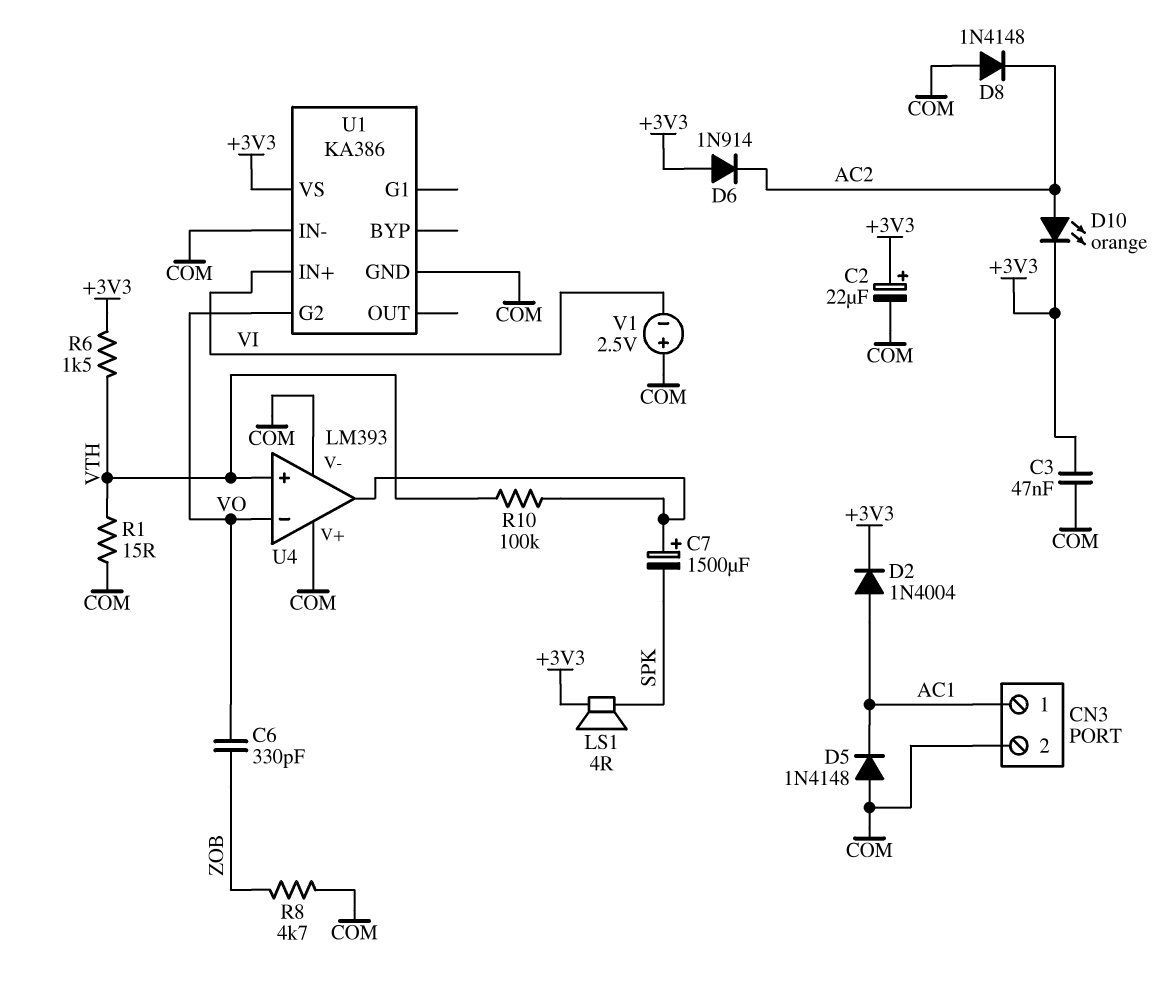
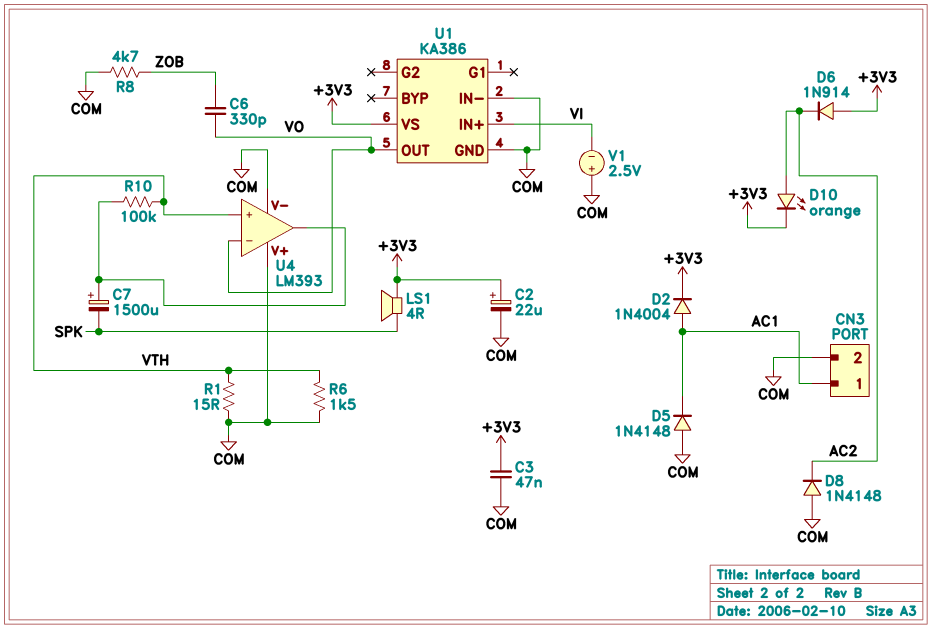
R6: 1.5k (+3V3, VTH) -> 1.5k (COM, VTH)
U1 pin G2: VO -> none
U1 pin OUT: none -> VO

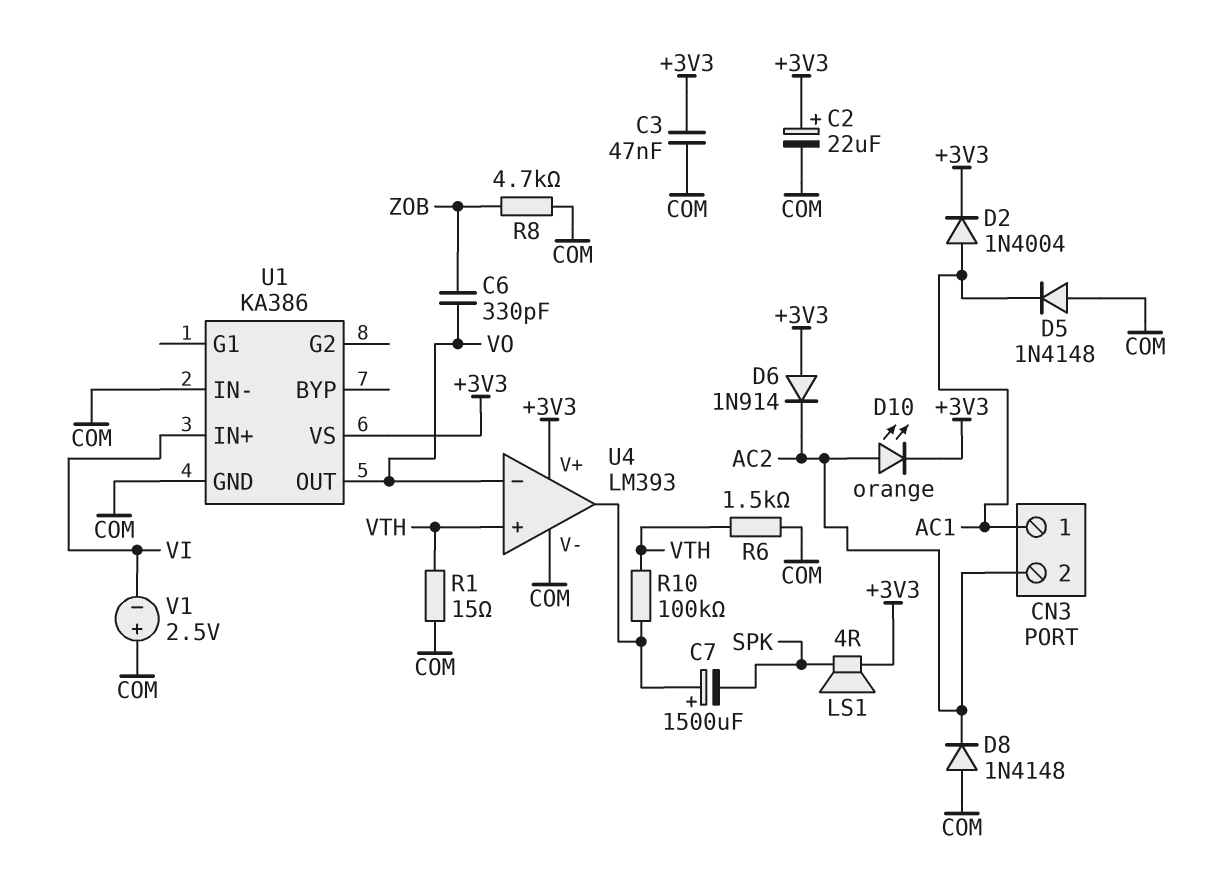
CN3 pin 2: COM -> AC2
U4 pin V+: COM -> +3V3

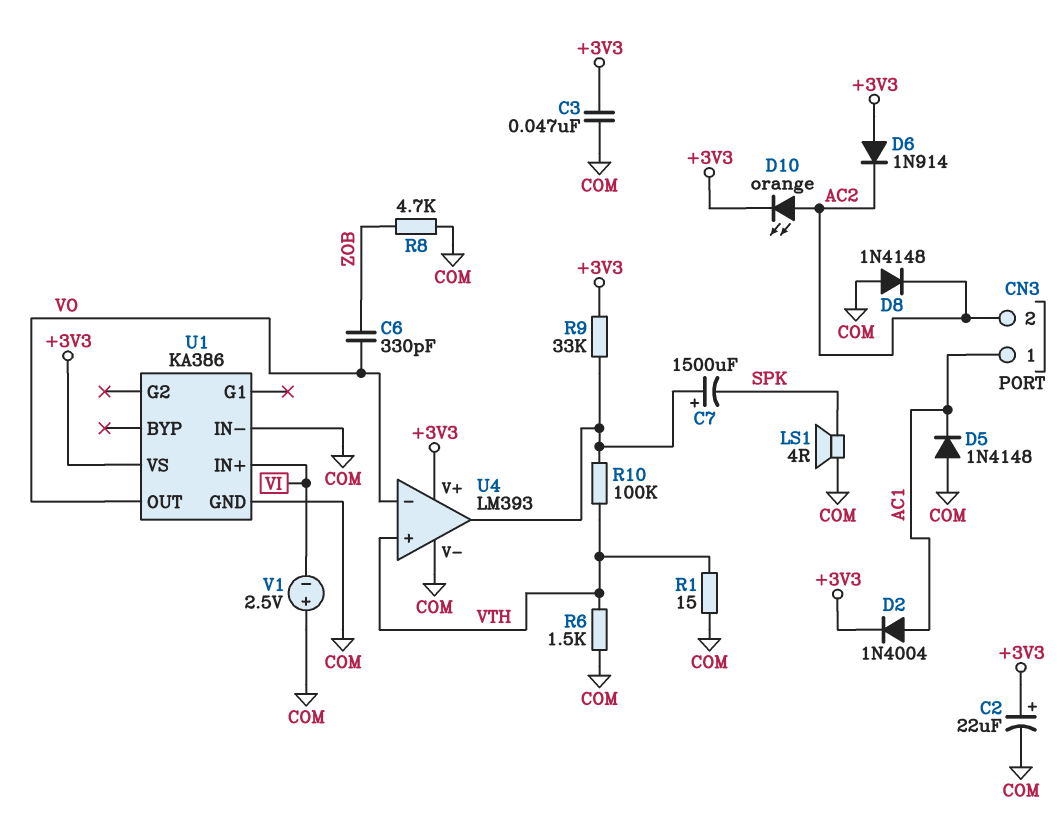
LS1: speaker 4R (+3V3, SPK) -> speaker 4R (COM, SPK)
R9: none -> 33k (+3V3, U4/out)

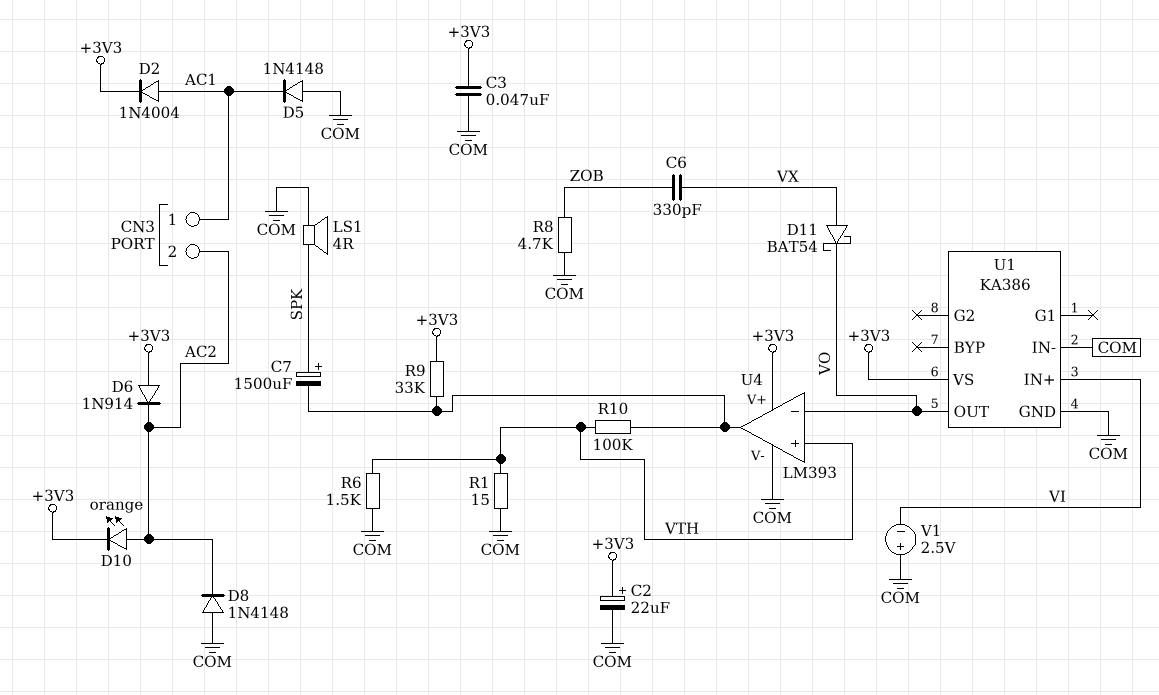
C6: 330pF (VO, ZOB) -> 330pF (VX, ZOB)
C7: 1500uF (plus U4/out, minus SPK) -> 1500uF (plus SPK, minus U4/out)
D11: none -> schottky BAT54 (A VX, K VO)

